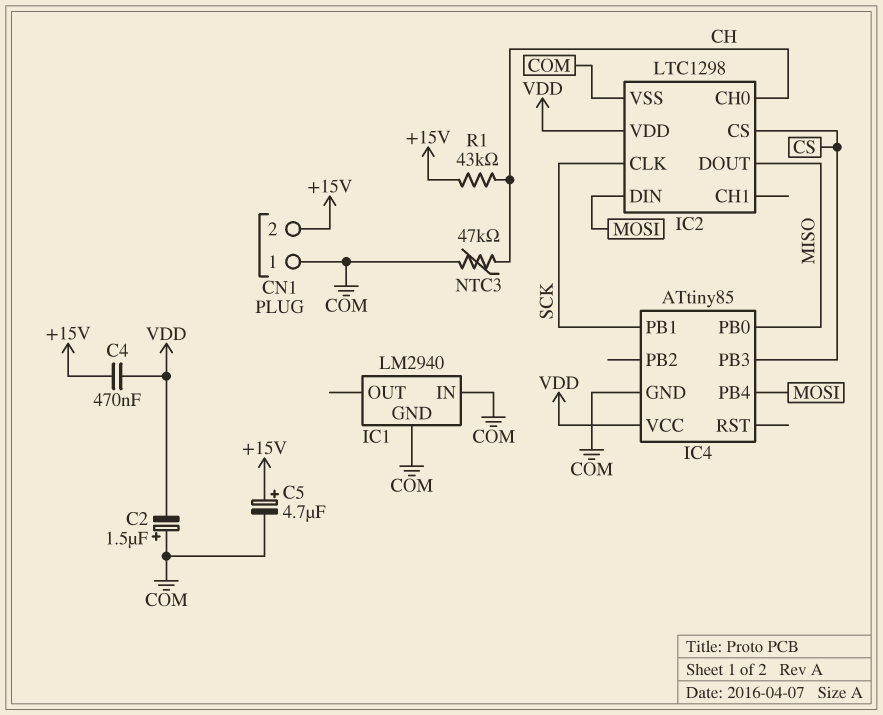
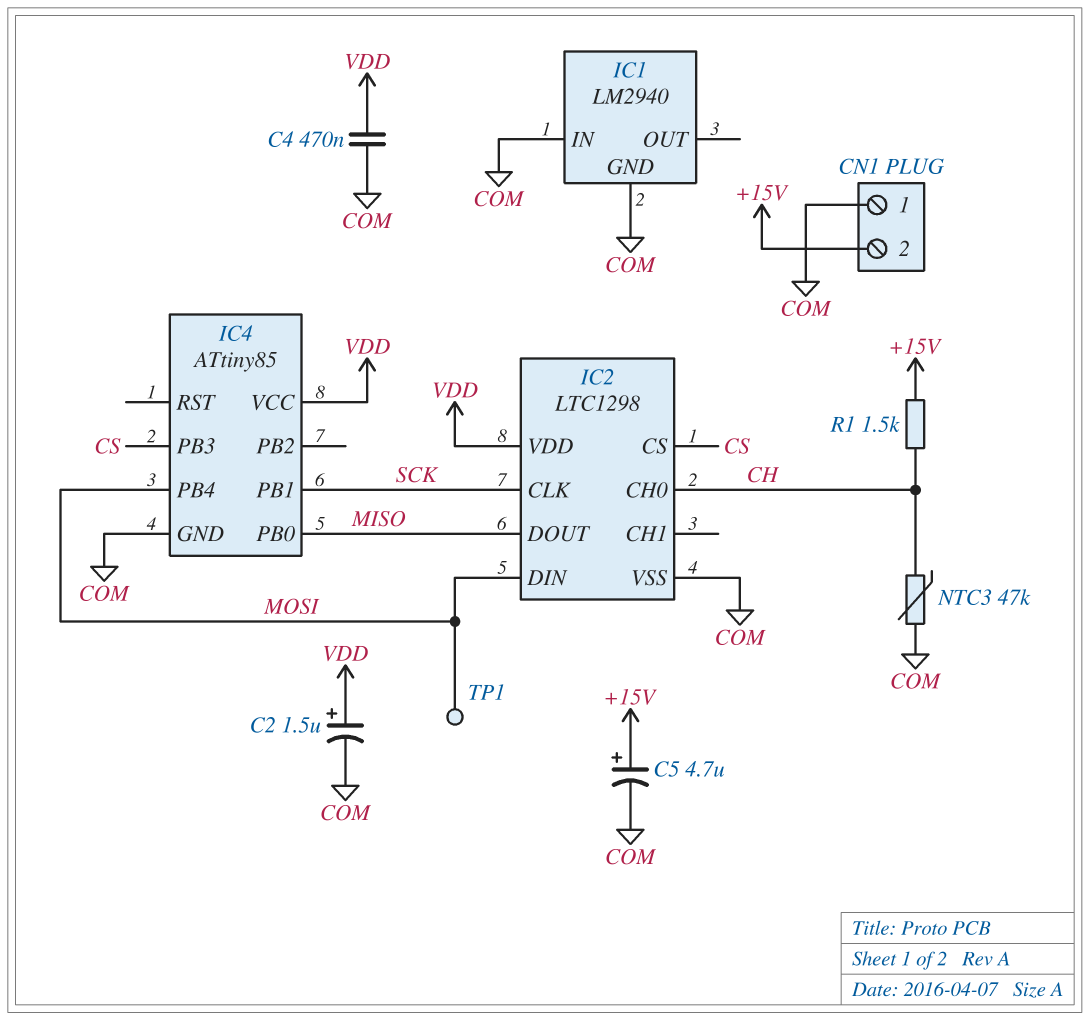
C2: 1.5uF (plus COM, minus VDD) -> 1.5uF (plus VDD, minus COM)
C4: 470nF (+15V, VDD) -> 470nF (COM, VDD)
R1: 43k (+15V, CH) -> 1.5k (+15V, CH)
TP1: none -> test point (MOSI)

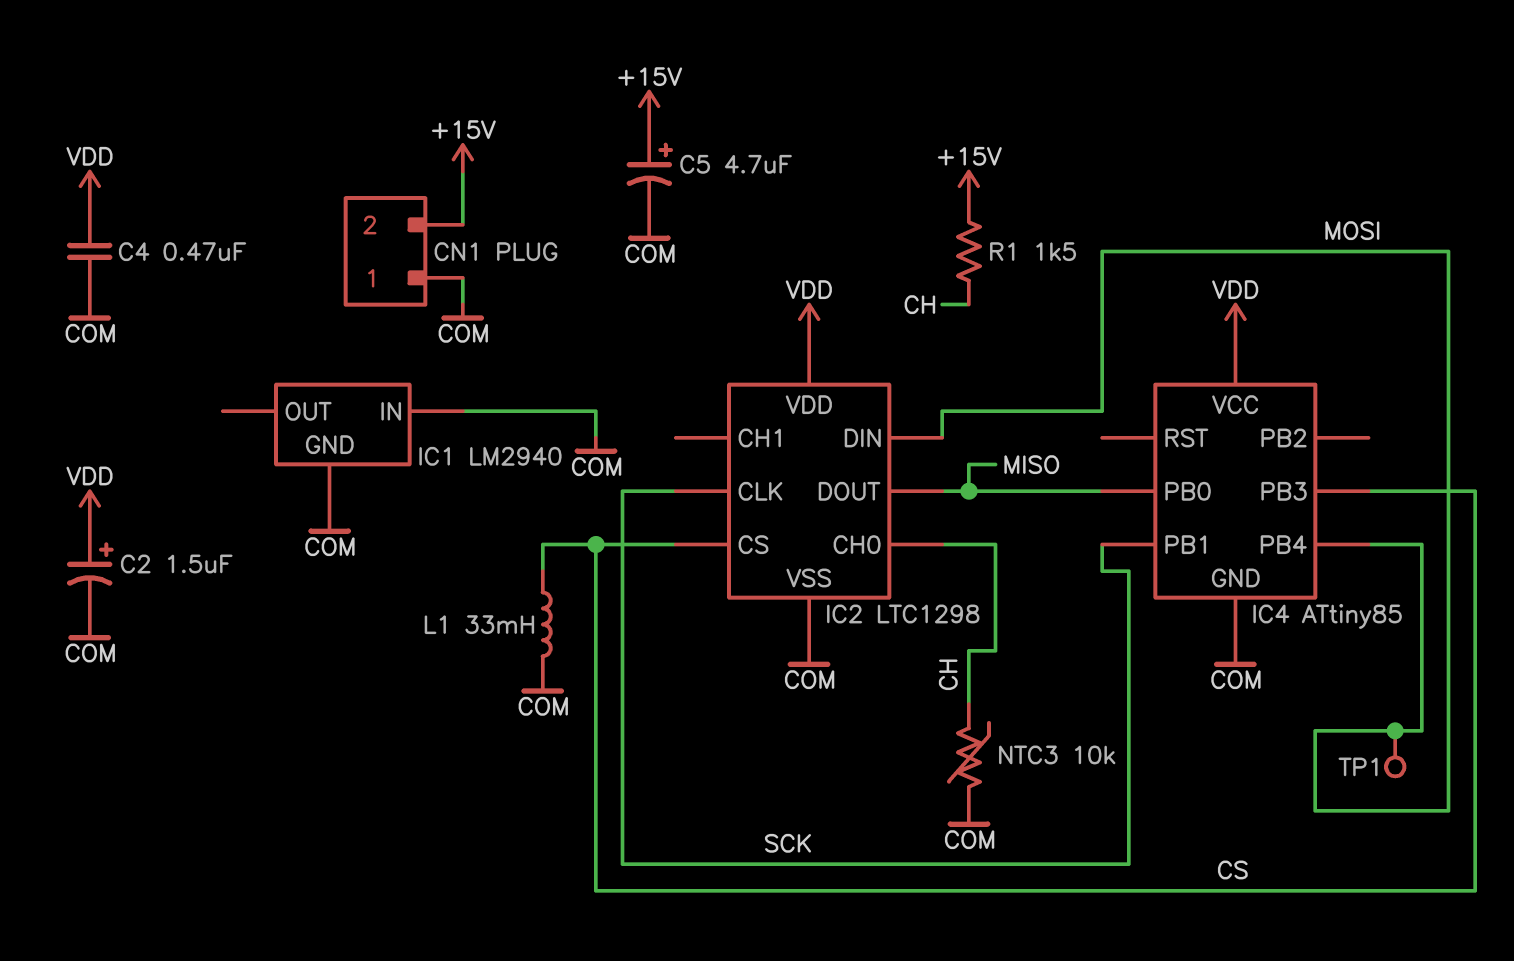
L1: none -> 33mH (COM, CS)
NTC3: 47k (CH, COM) -> 10k (CH, COM)

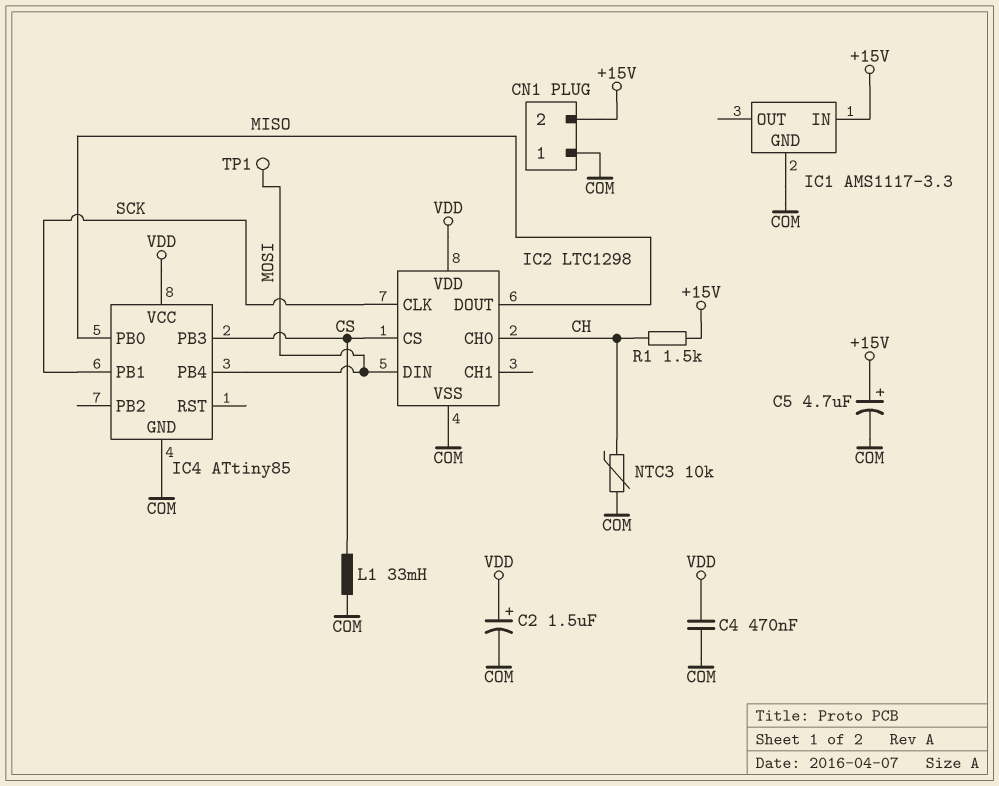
IC1: LM2940 -> AMS1117-3.3
IC1 pin IN: COM -> +15V

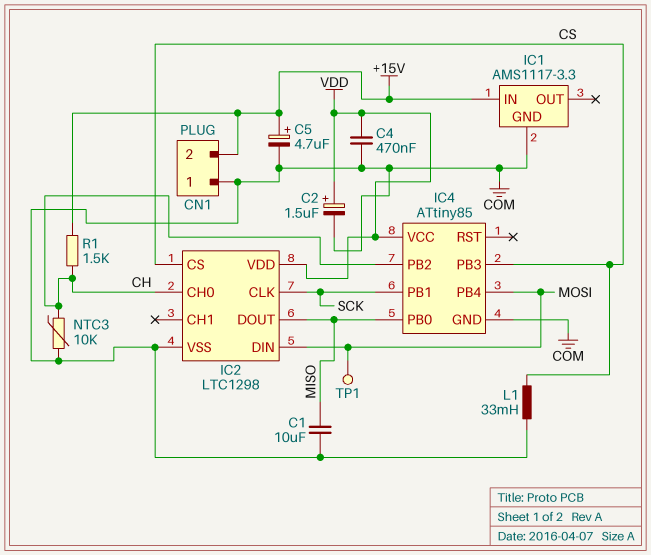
C1: none -> 10uF (COM, MISO)
IC4 pin PB2: none -> CH

